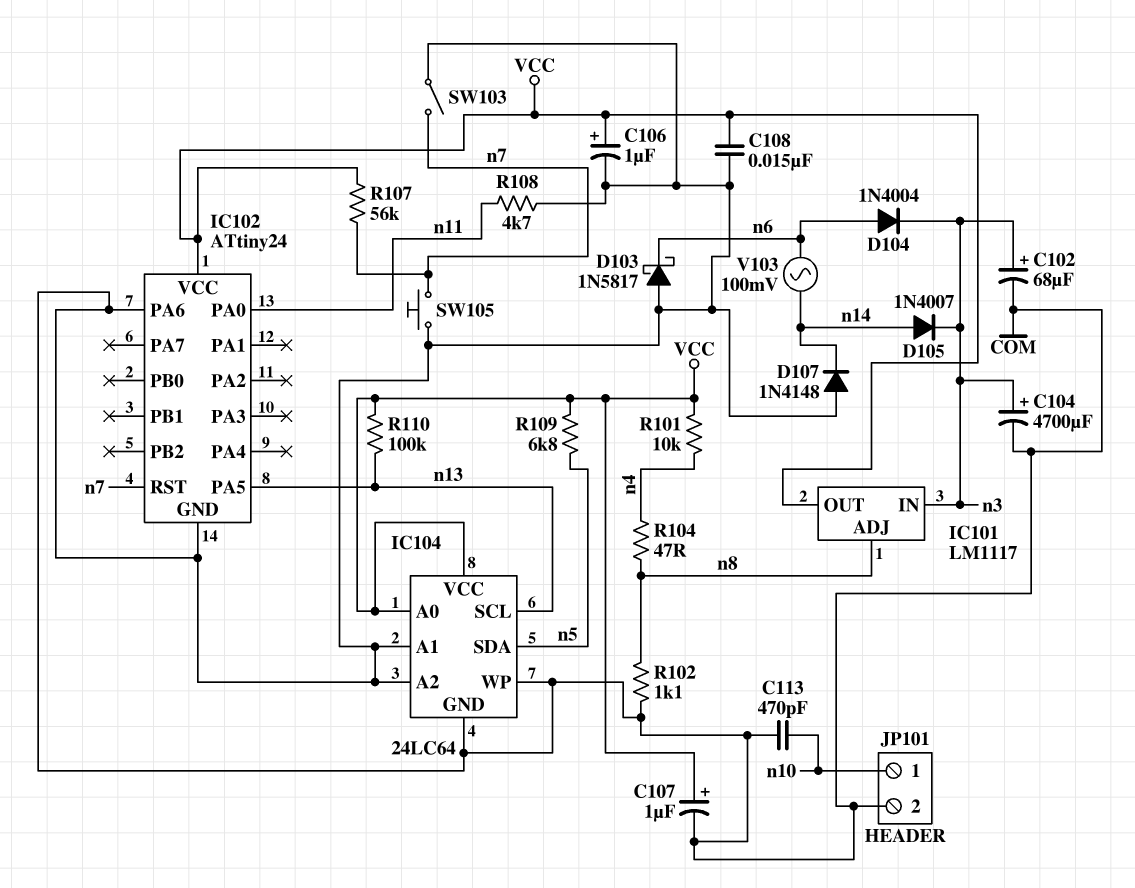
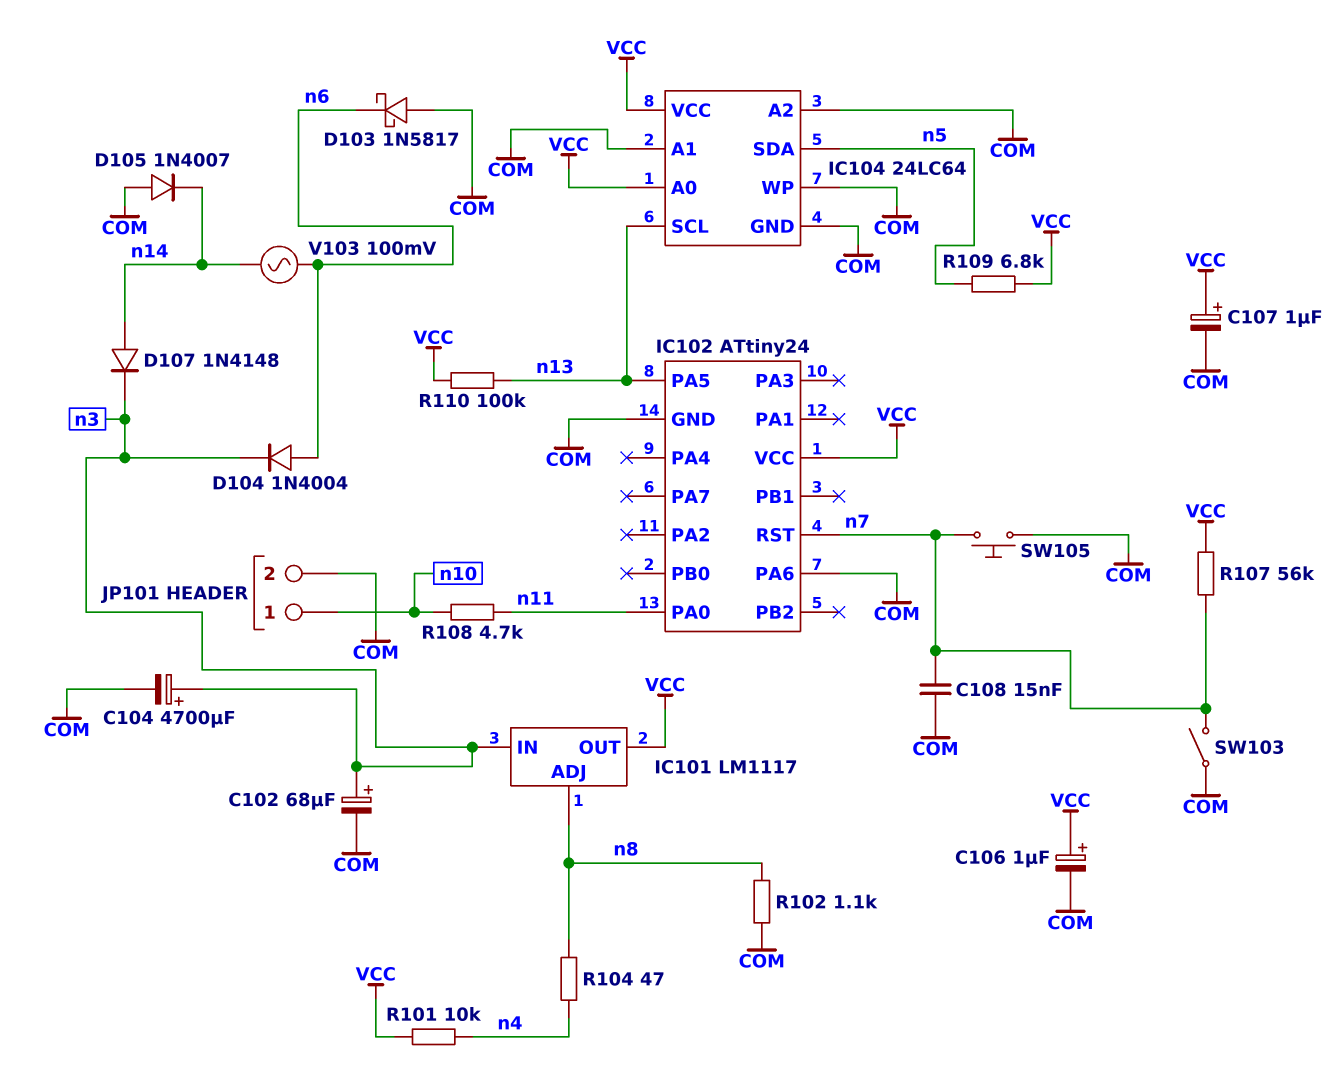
C108: 15nF (COM, VCC) -> 15nF (COM, n7)
C113: 470pF (COM, n10) -> none
D105: diode 1N4007 (A n14, K n3) -> diode 1N4007 (A COM, K n14)
D107: diode 1N4148 (A COM, K n14) -> diode 1N4148 (A n14, K n3)
R108: 4.7k (COM, n11) -> 4.7k (n10, n11)

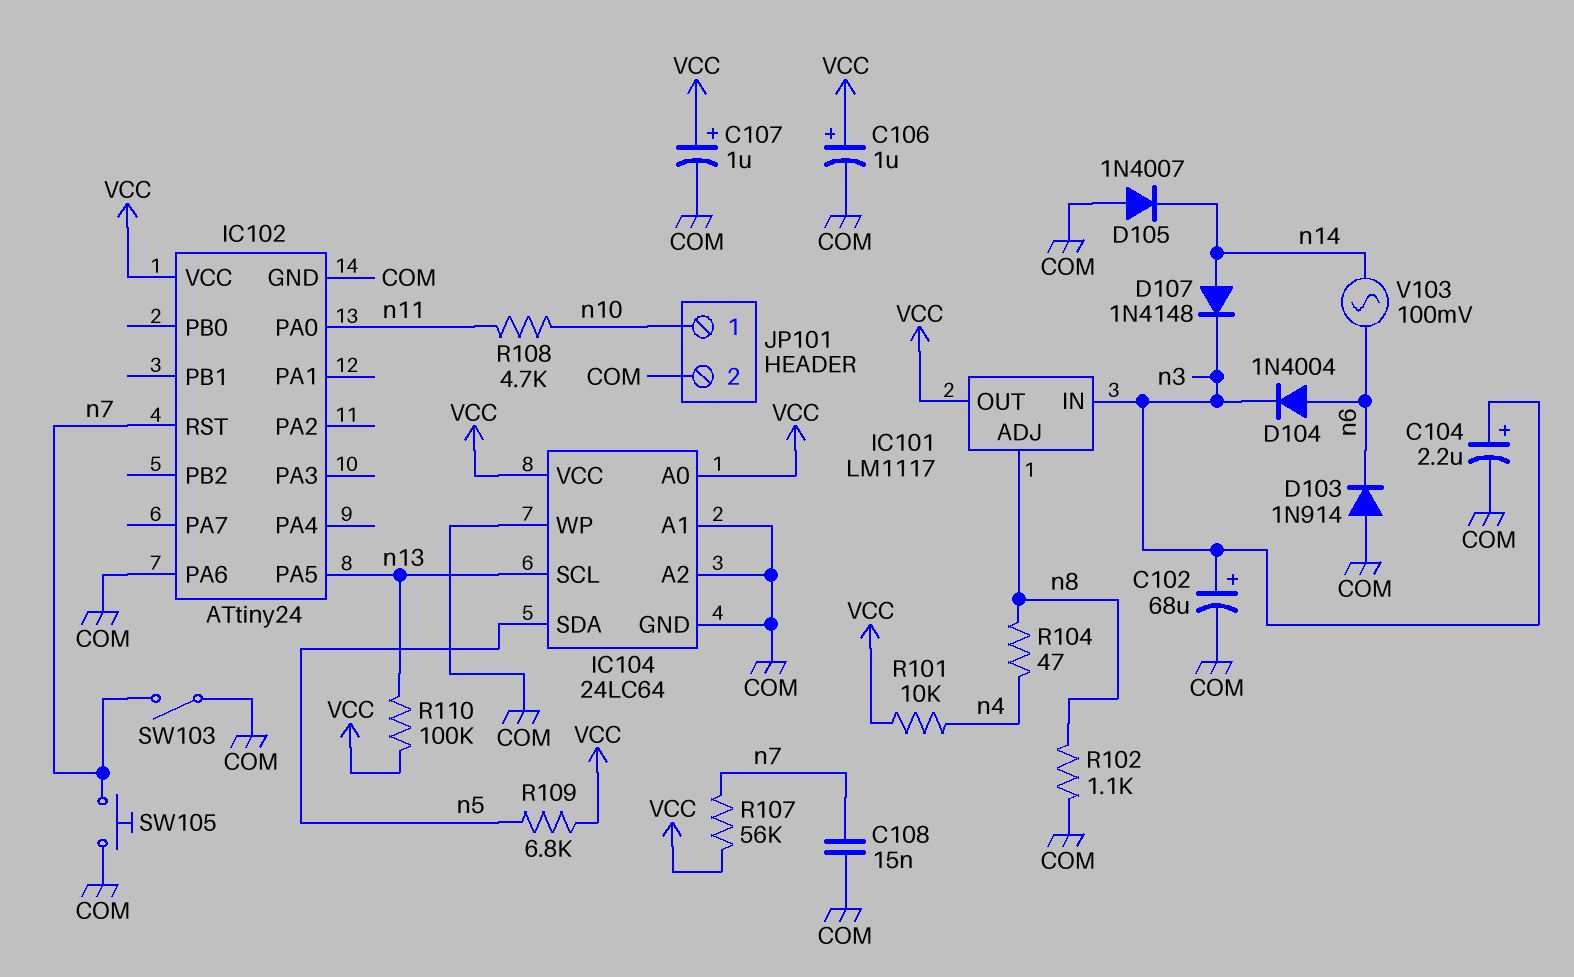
C104: 4700uF (plus n3, minus COM) -> 2.2uF (plus n3, minus COM)
D103: schottky 1N5817 (A COM, K n6) -> diode 1N914 (A COM, K n6)

